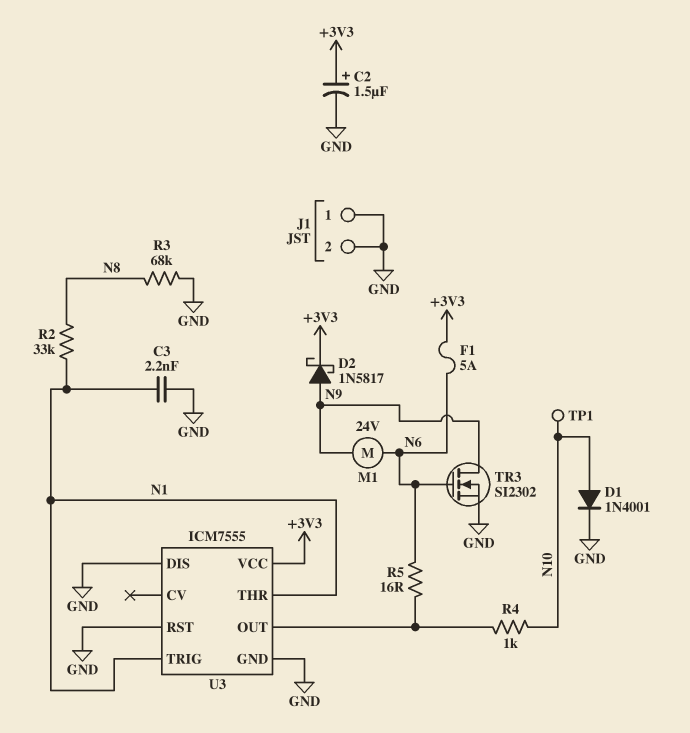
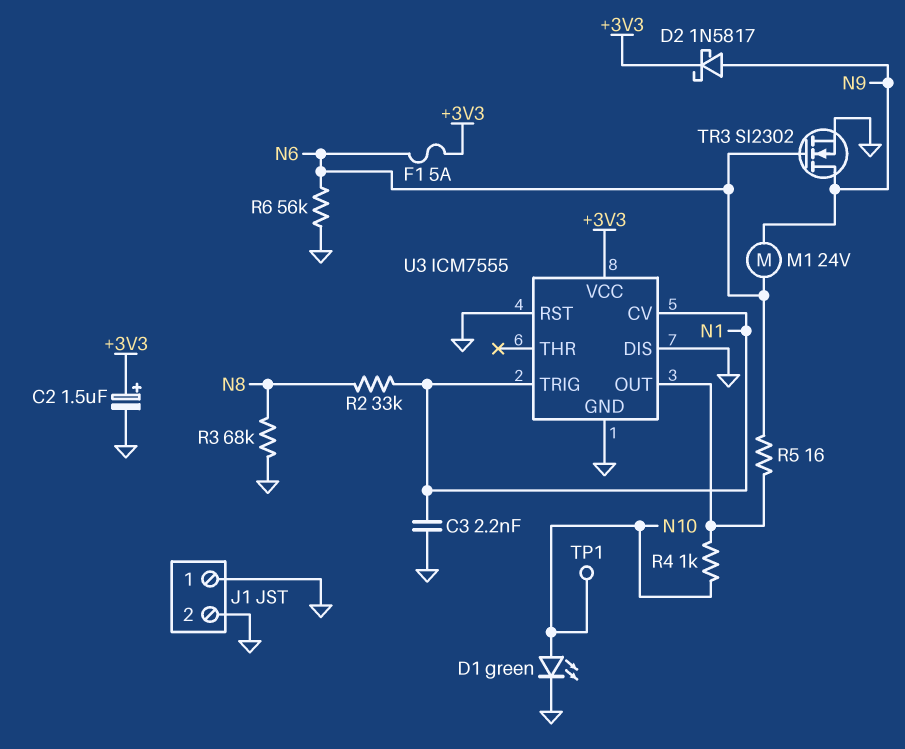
D1: diode 1N4001 (A N10, K GND) -> LED green (A N10, K GND)
R6: none -> 56k (GND, N6)
U3 pin CV: none -> N1
U3 pin THR: N1 -> none

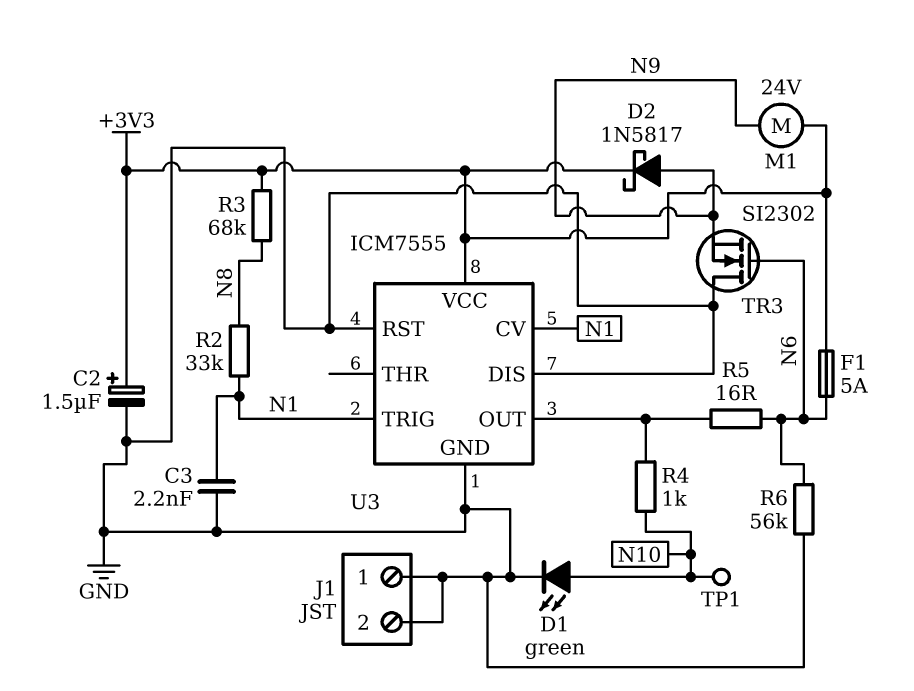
M1: motor 24V (N6, N9) -> motor 24V (+3V3, N9)
R3: 68k (GND, N8) -> 68k (+3V3, N8)
TR3: NMOS SI2302 (G N6, D N9, S GND) -> NMOS SI2302 (G N6, D GND, S N9)

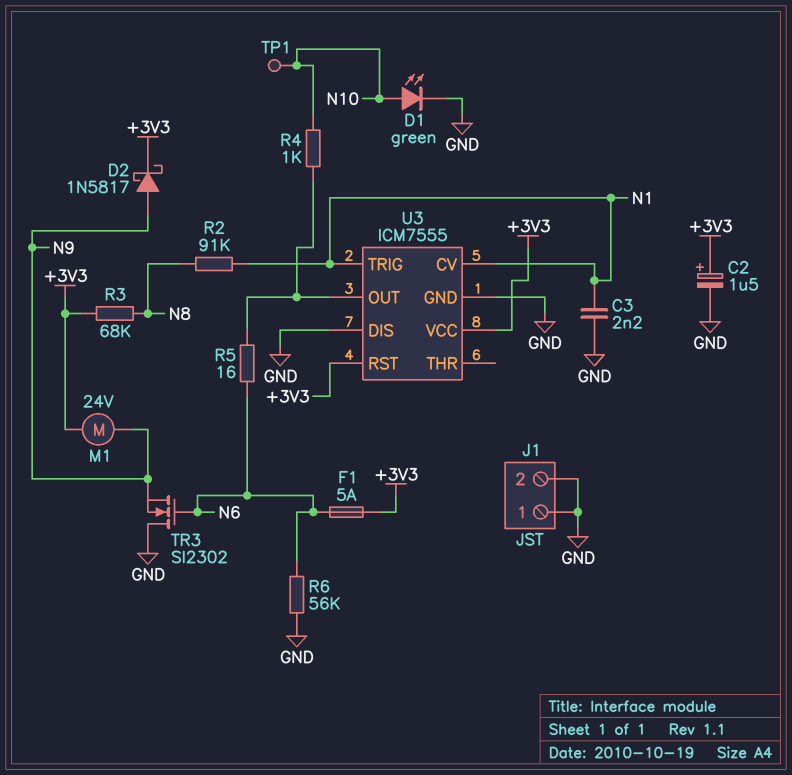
R2: 33k (N1, N8) -> 91k (N1, N8)
U3 pin RST: GND -> +3V3

